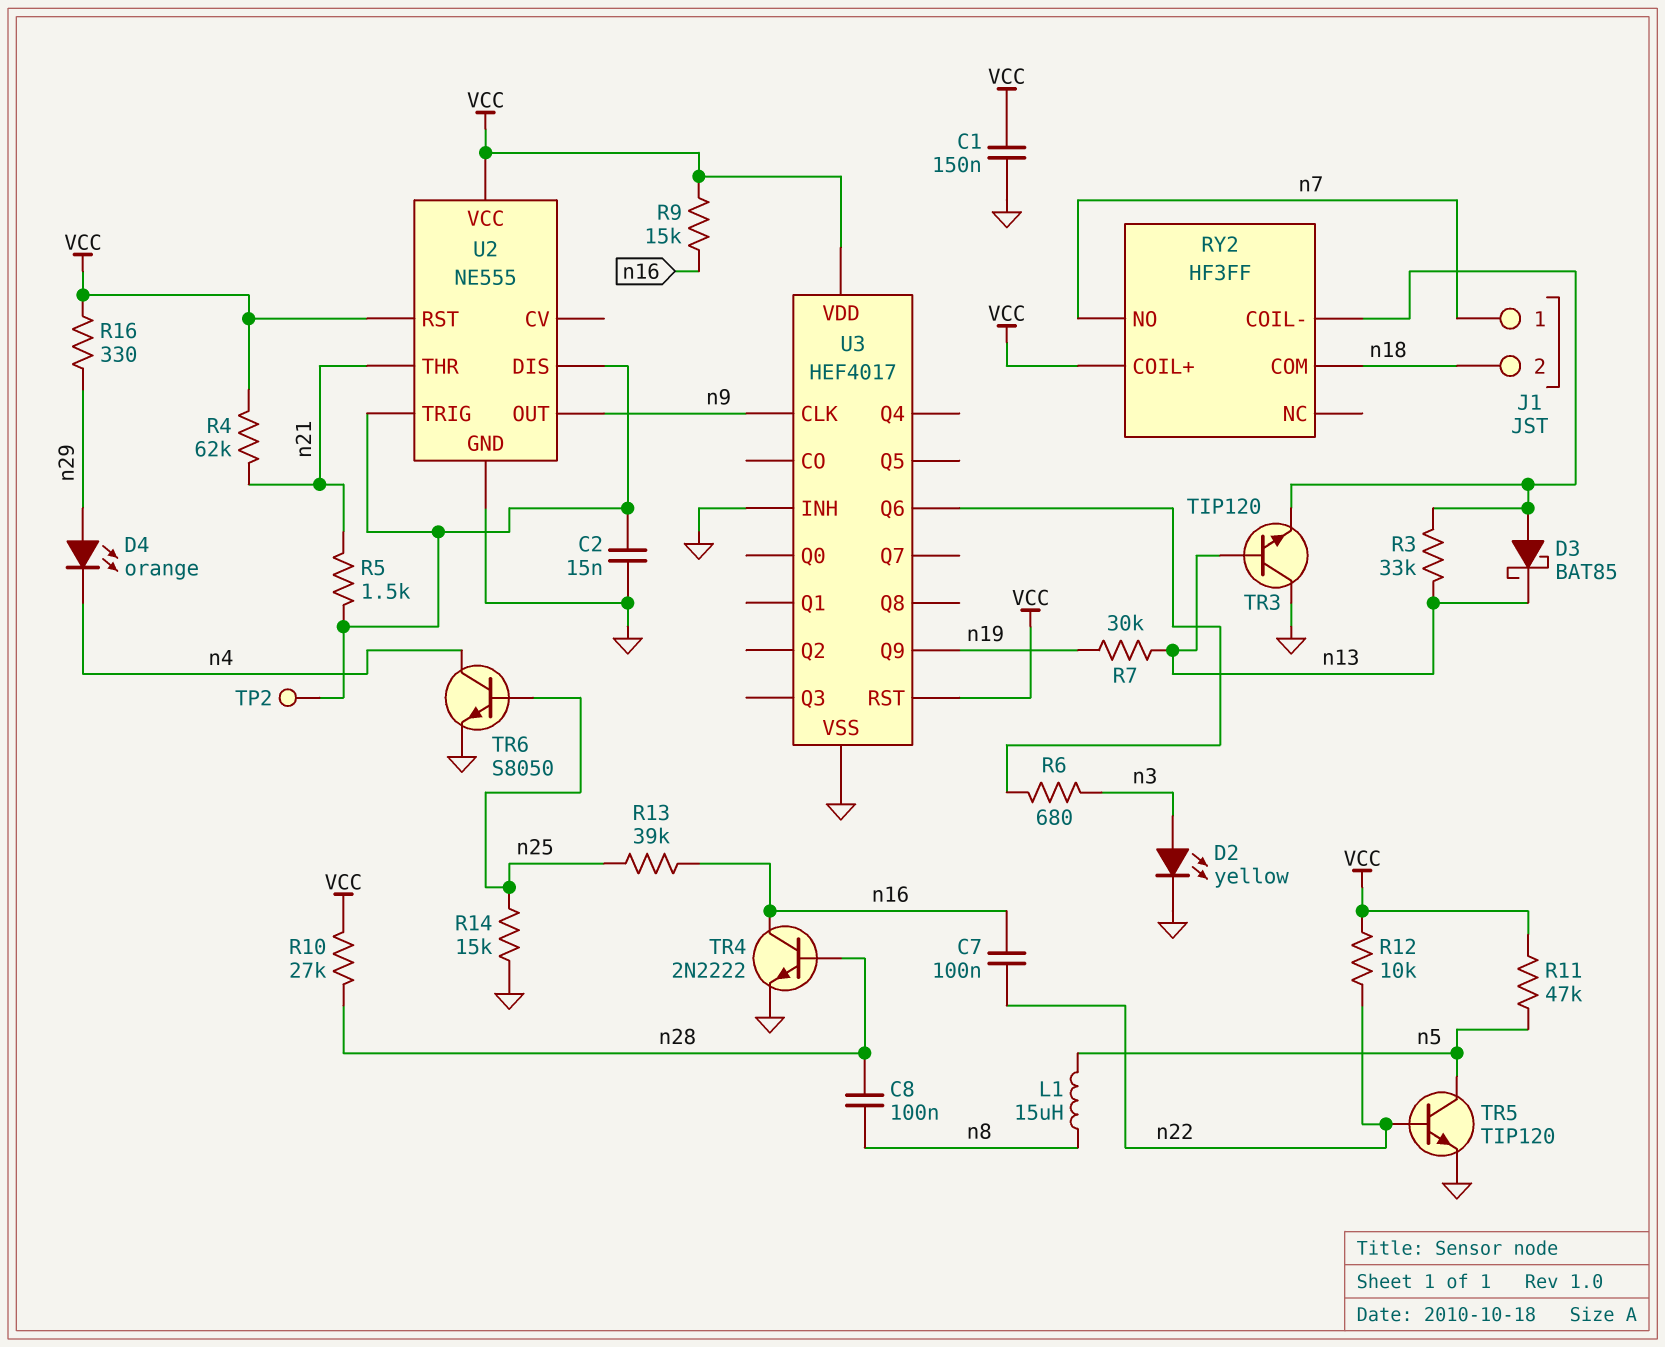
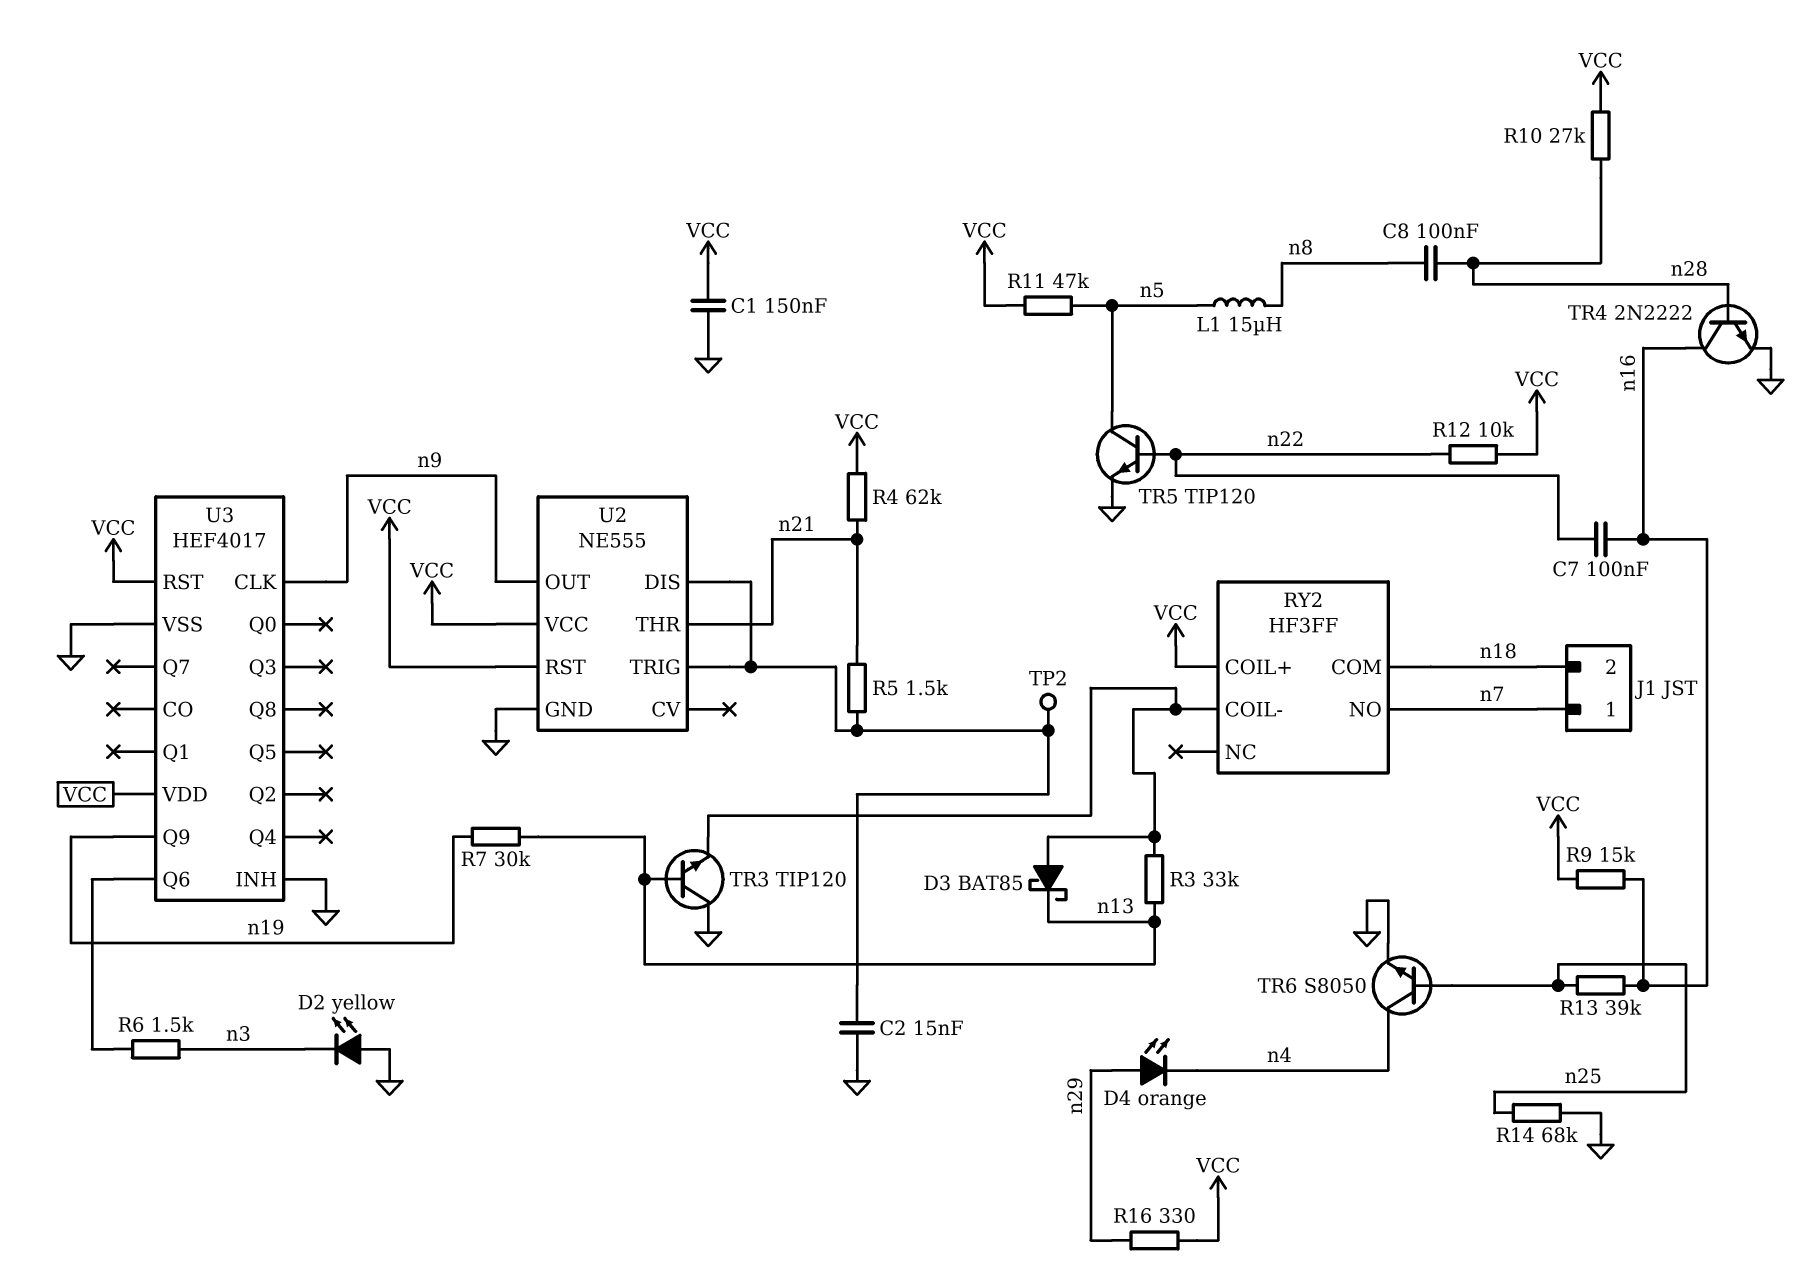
D2: LED yellow (A n3, K GND) -> LED yellow (A GND, K n3)
R6: 680 (U3/Q6, n3) -> 1.5k (U3/Q6, n3)
R14: 15k (GND, n25) -> 68k (GND, n25)

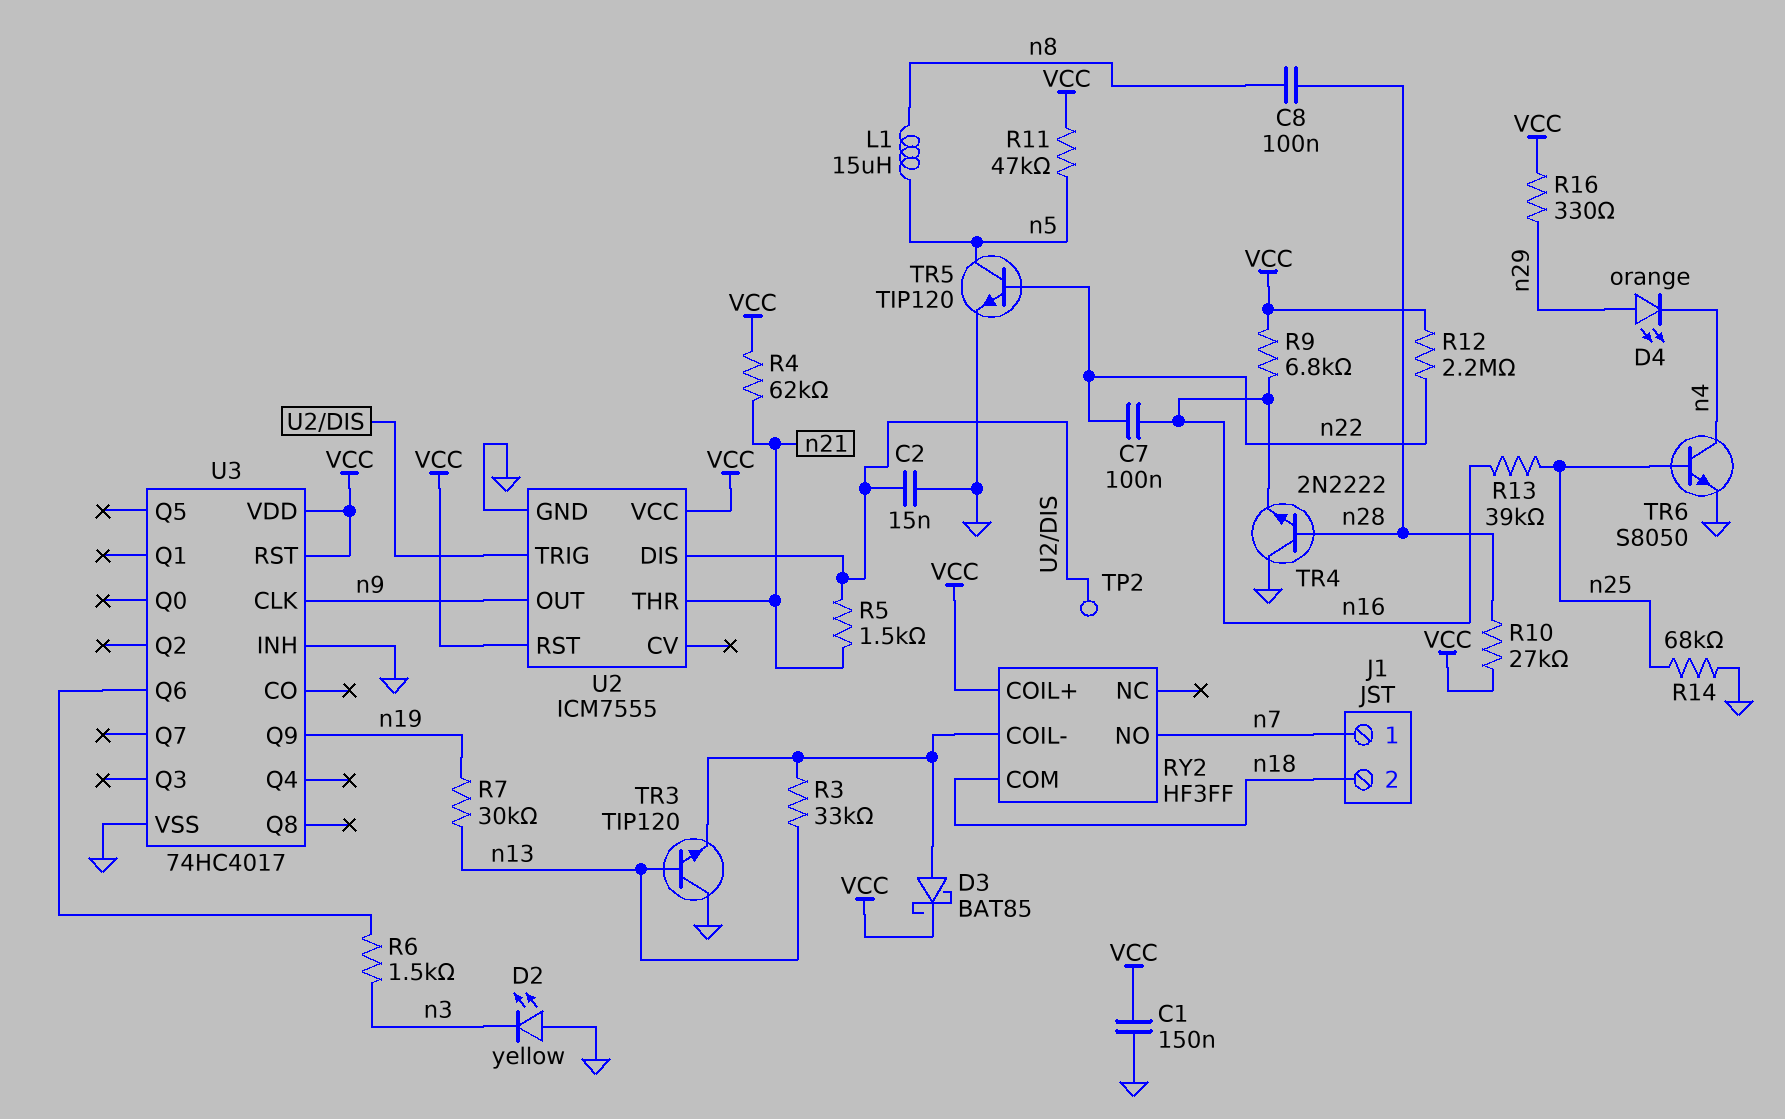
D3: schottky BAT85 (A RY2/COIL-, K n13) -> schottky BAT85 (A RY2/COIL-, K VCC)
R9: 15k (VCC, n16) -> 6.8k (VCC, n16)
R12: 10k (VCC, n22) -> 2.2M (VCC, n22)
TR4: NPN 2N2222 (B n28, C n16, E GND) -> NPN 2N2222 (B n28, C GND, E n16)
U2: NE555 -> ICM7555
U3: HEF4017 -> 74HC4017

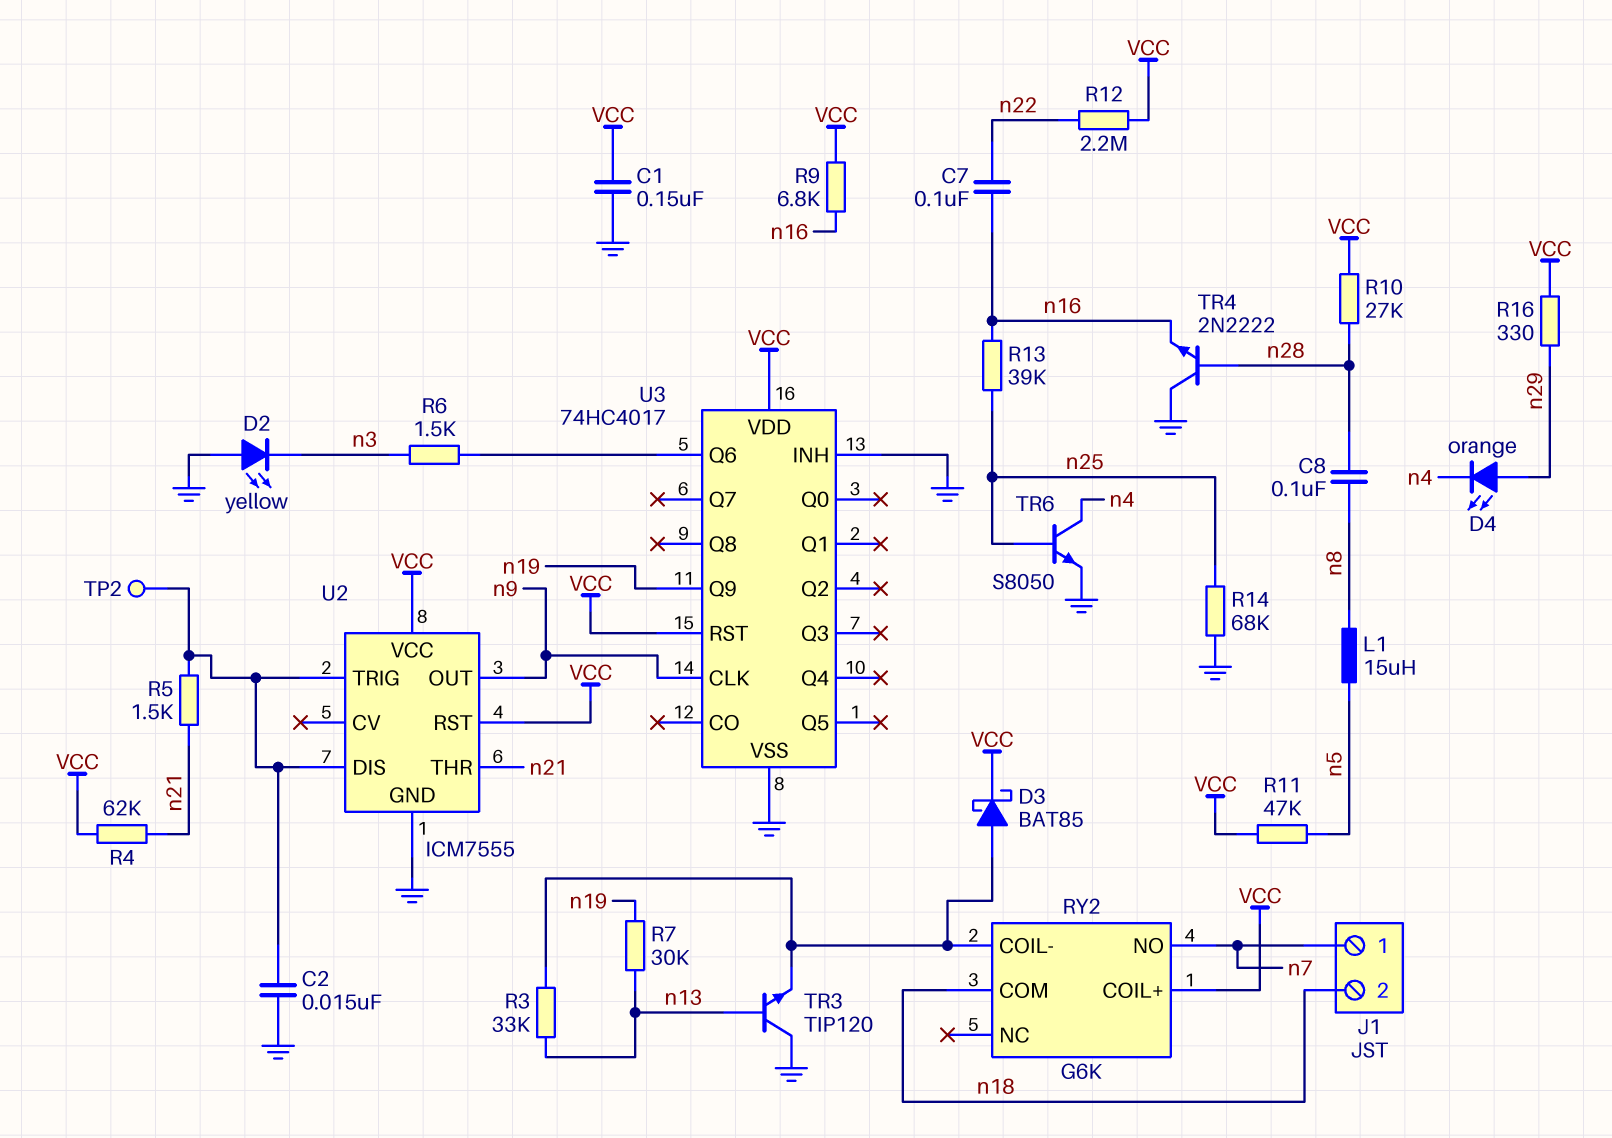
RY2: HF3FF -> G6K
TR5: NPN TIP120 (B n22, C n5, E GND) -> none

